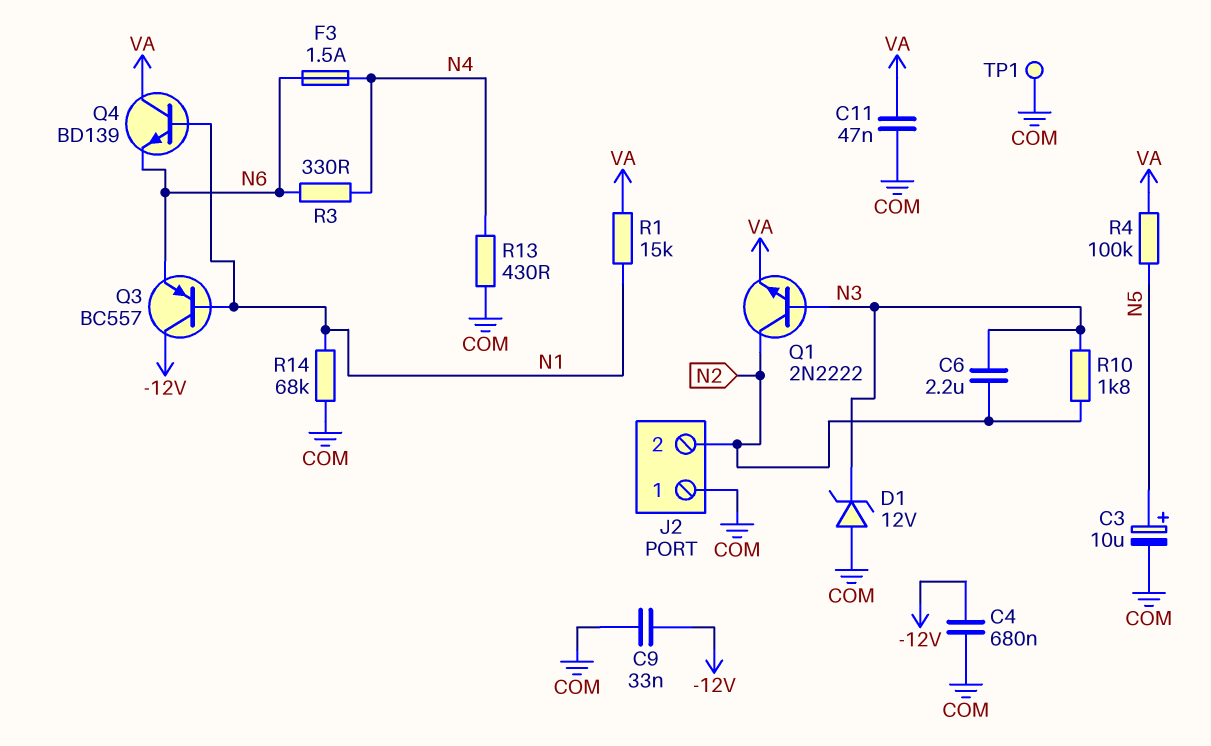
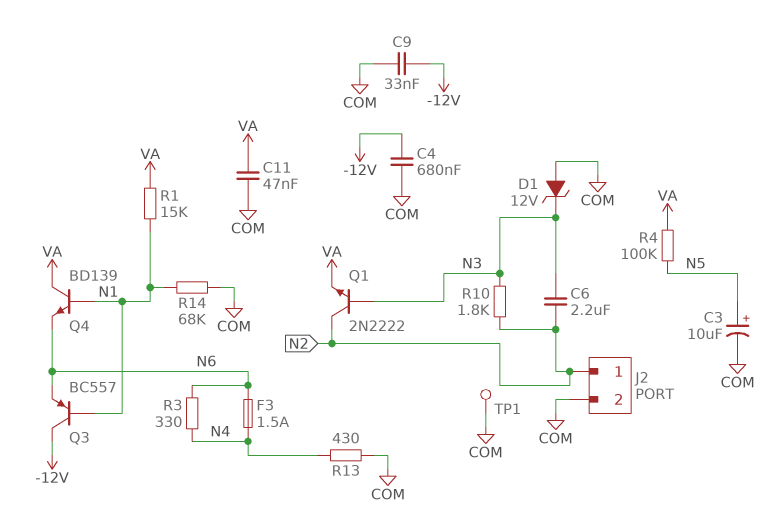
J2 pin 1: COM -> N2
J2 pin 2: N2 -> COM

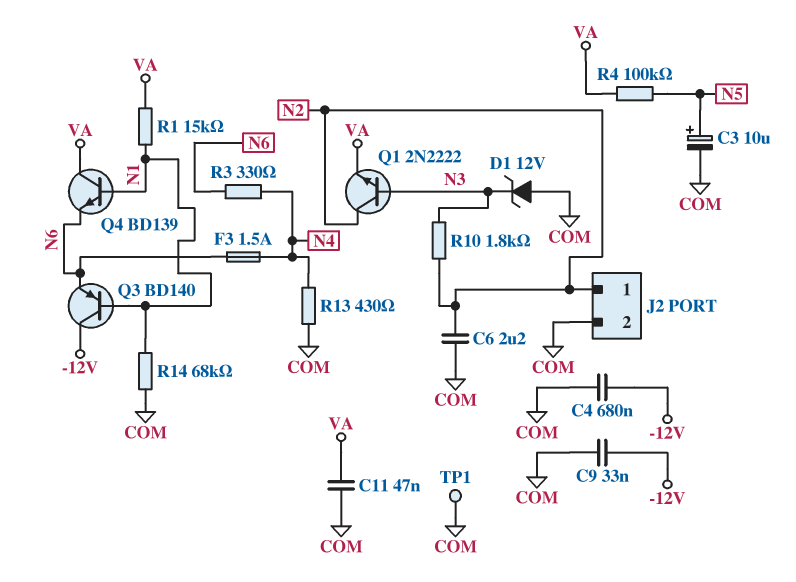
C6: 2.2uF (N2, N3) -> 2.2uF (COM, N2)
Q3: PNP BC557 (B N1, C -12V, E N6) -> PNP BD140 (B N1, C -12V, E N6)

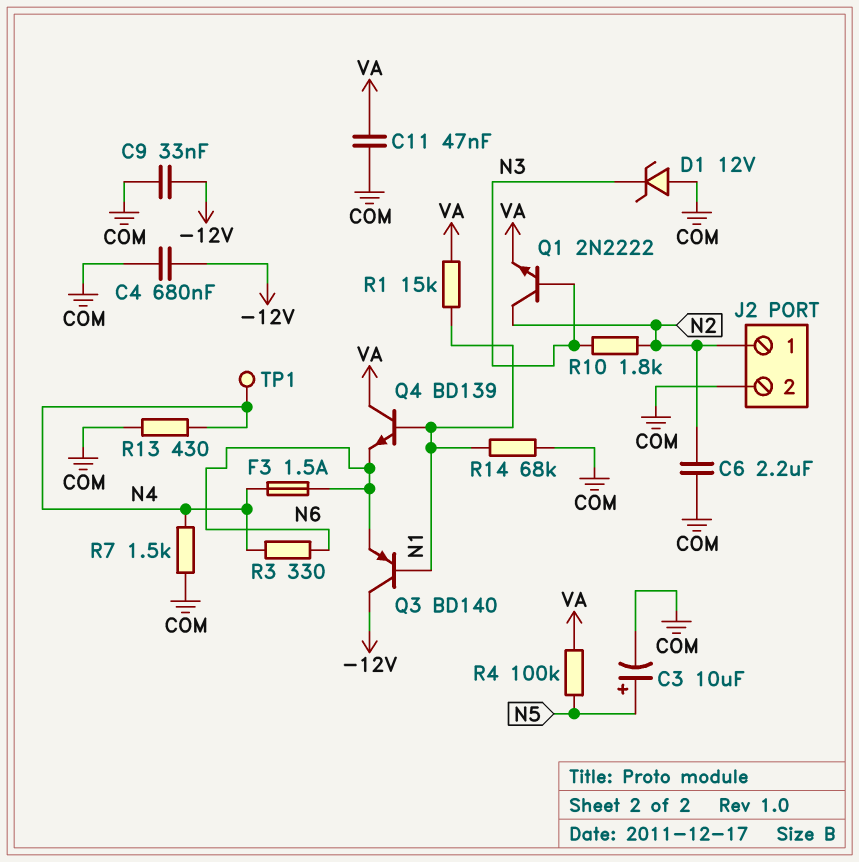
R7: none -> 1.5k (COM, N4)
TP1: test point (COM) -> test point (N4)

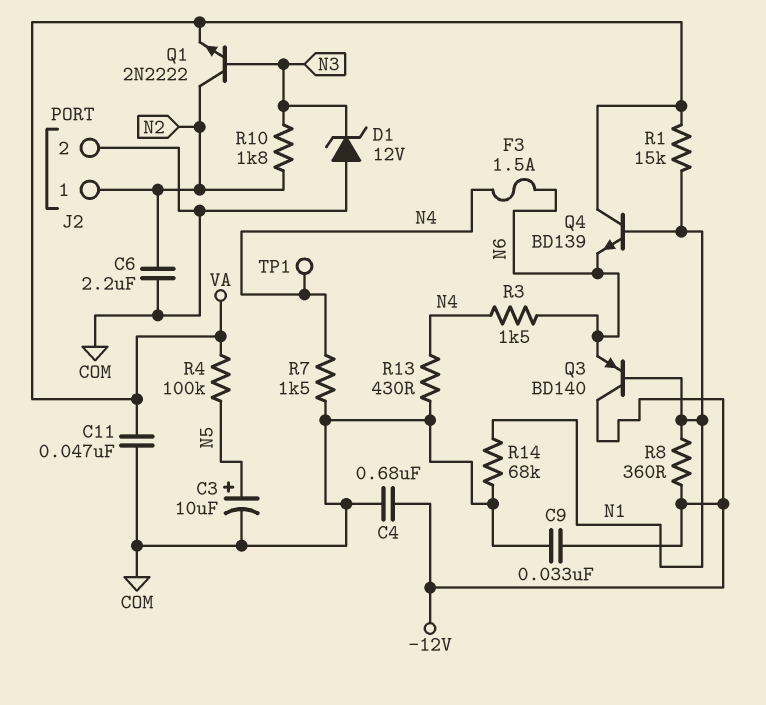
R3: 330 (N4, N6) -> 1.5k (N4, N6)
R8: none -> 360 (-12V, N1)

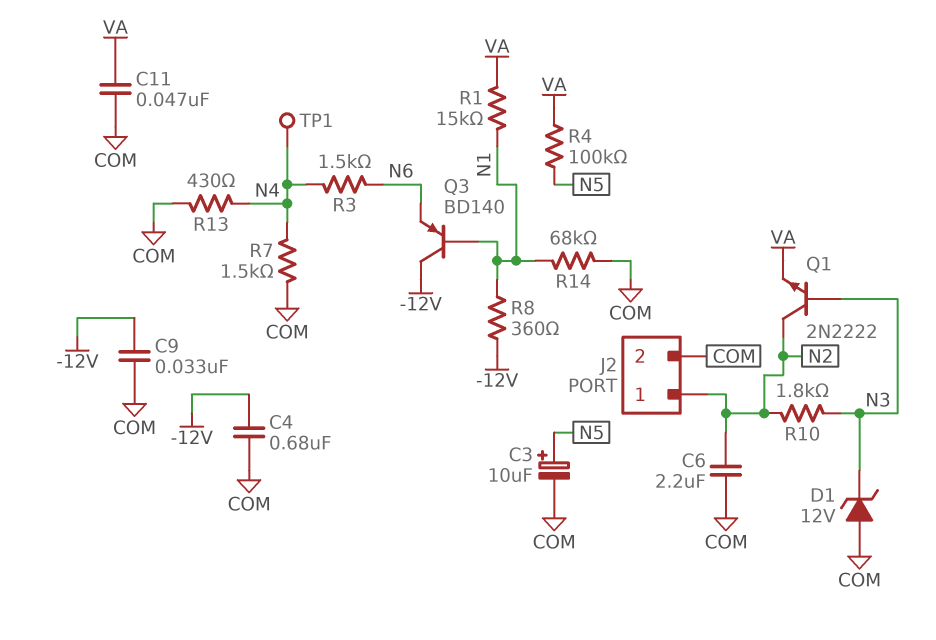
F3: 1.5A (N4, N6) -> none
Q4: NPN BD139 (B N1, C VA, E N6) -> none

